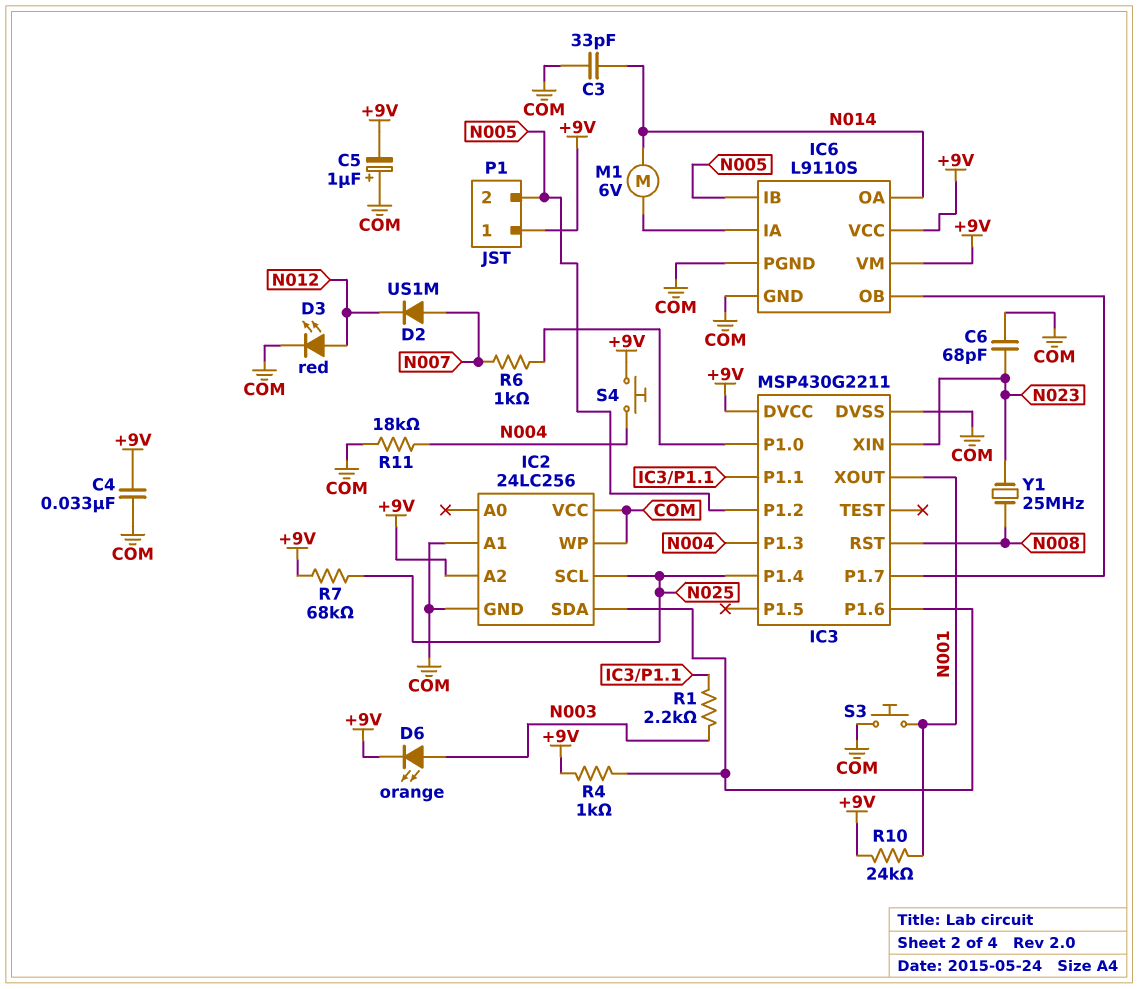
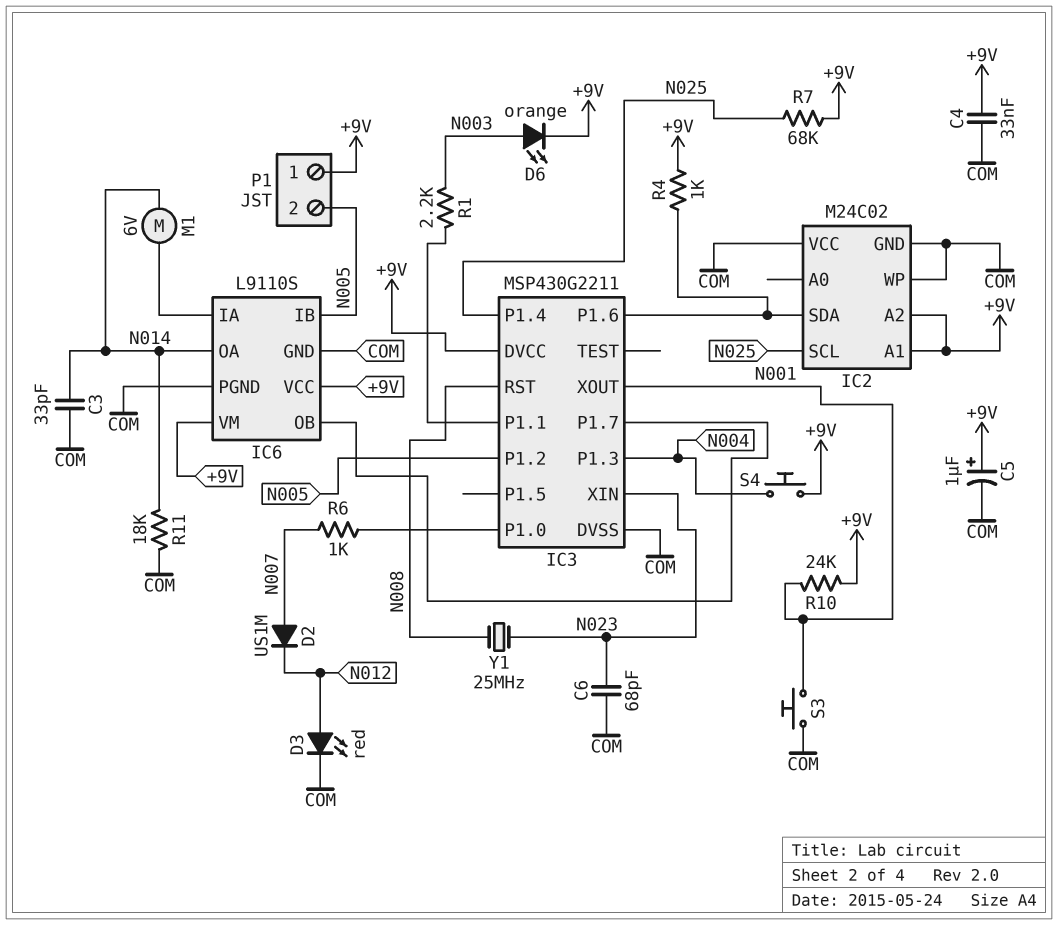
C5: 1uF (plus COM, minus +9V) -> 1uF (plus +9V, minus COM)
IC2: 24LC256 -> M24C02
IC2 pin A1: COM -> +9V
R11: 18k (COM, N004) -> 18k (COM, N014)

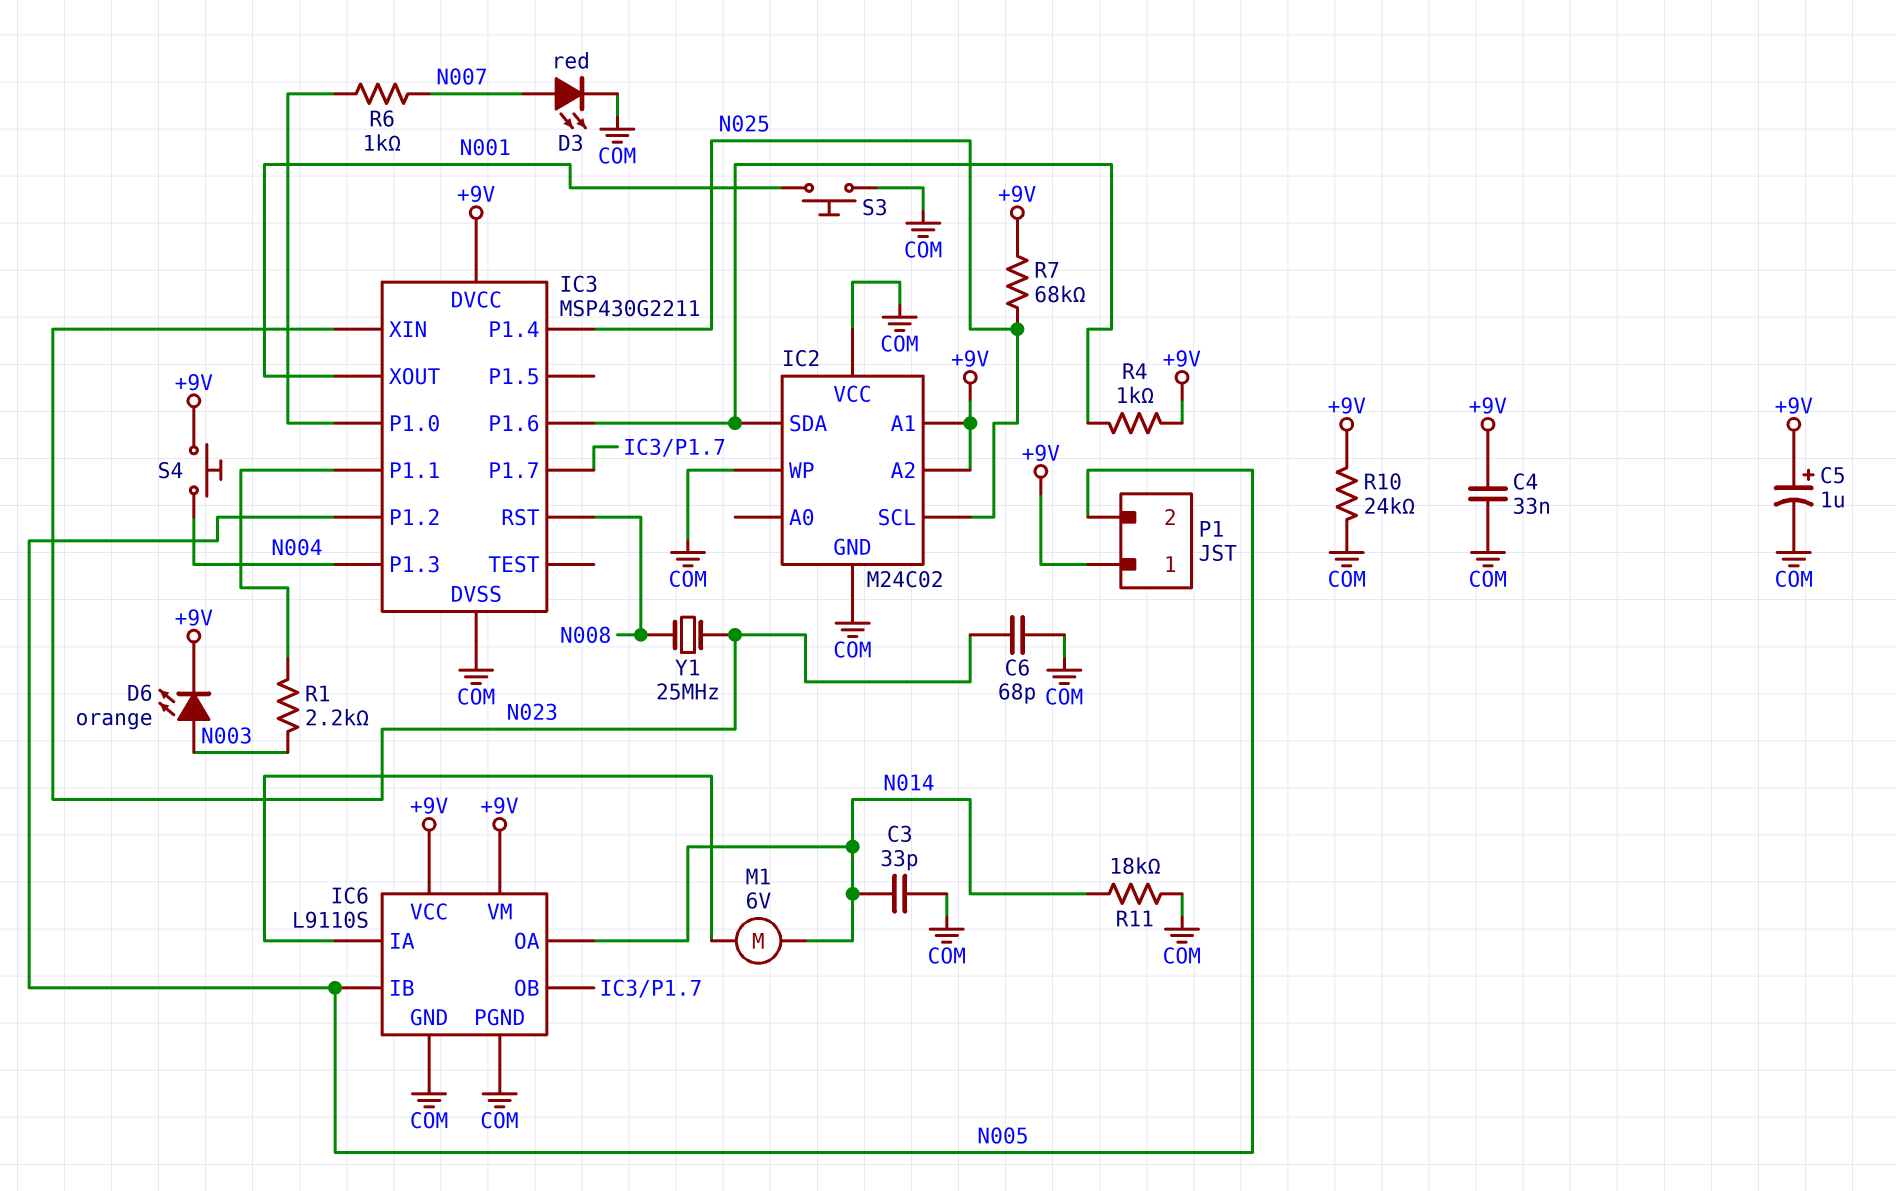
D2: diode US1M (A N007, K N012) -> none
D3: LED red (A N012, K COM) -> LED red (A N007, K COM)
R10: 24k (+9V, N001) -> 24k (+9V, COM)

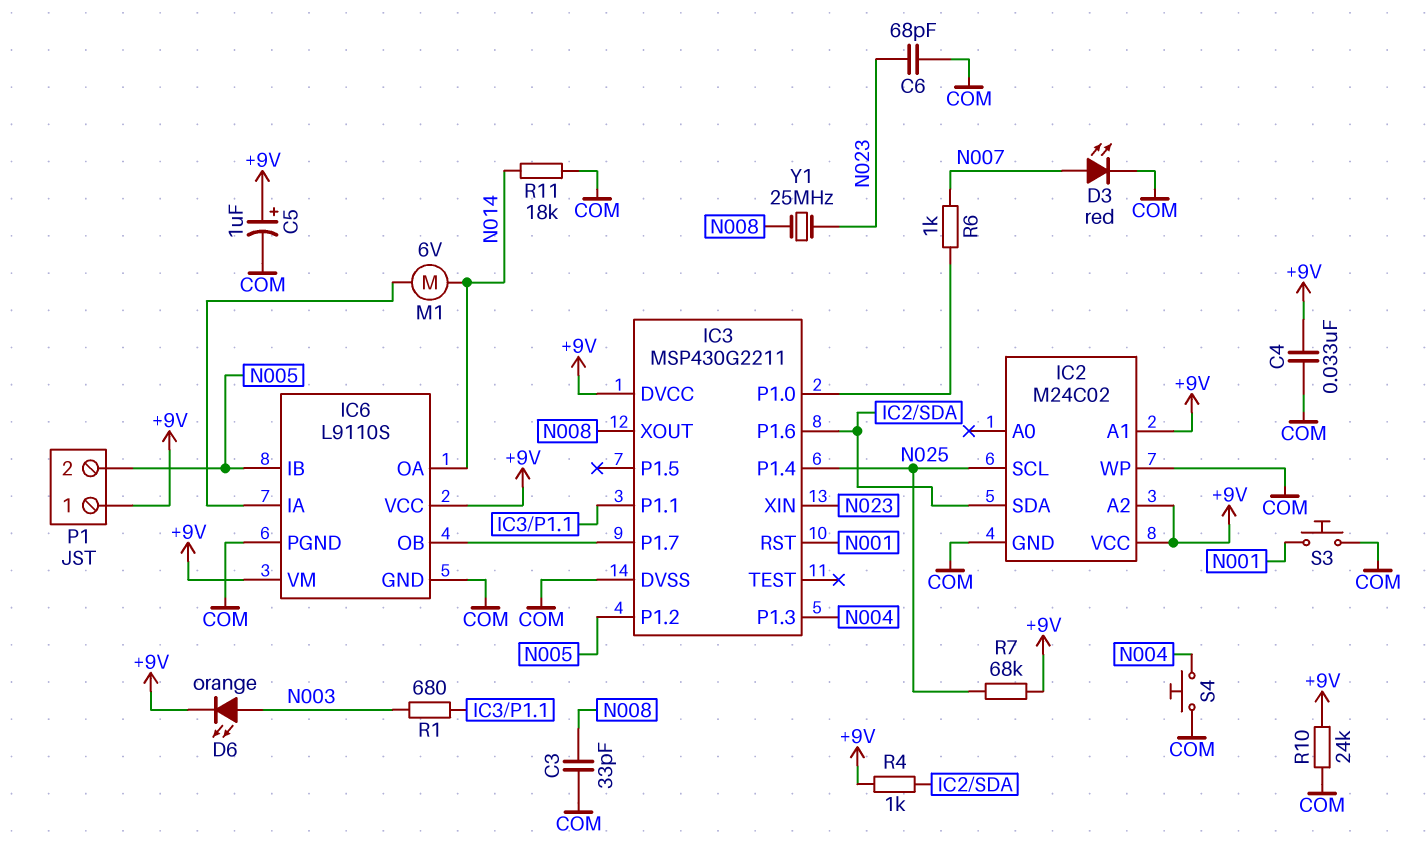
C3: 33pF (COM, N014) -> 33pF (COM, N008)
IC2 pin VCC: COM -> +9V
IC3 pin RST: N008 -> N001
IC3 pin XOUT: N001 -> N008
R1: 2.2k (IC3/P1.1, N003) -> 680 (IC3/P1.1, N003)
S4: button (+9V, N004) -> button (COM, N004)

